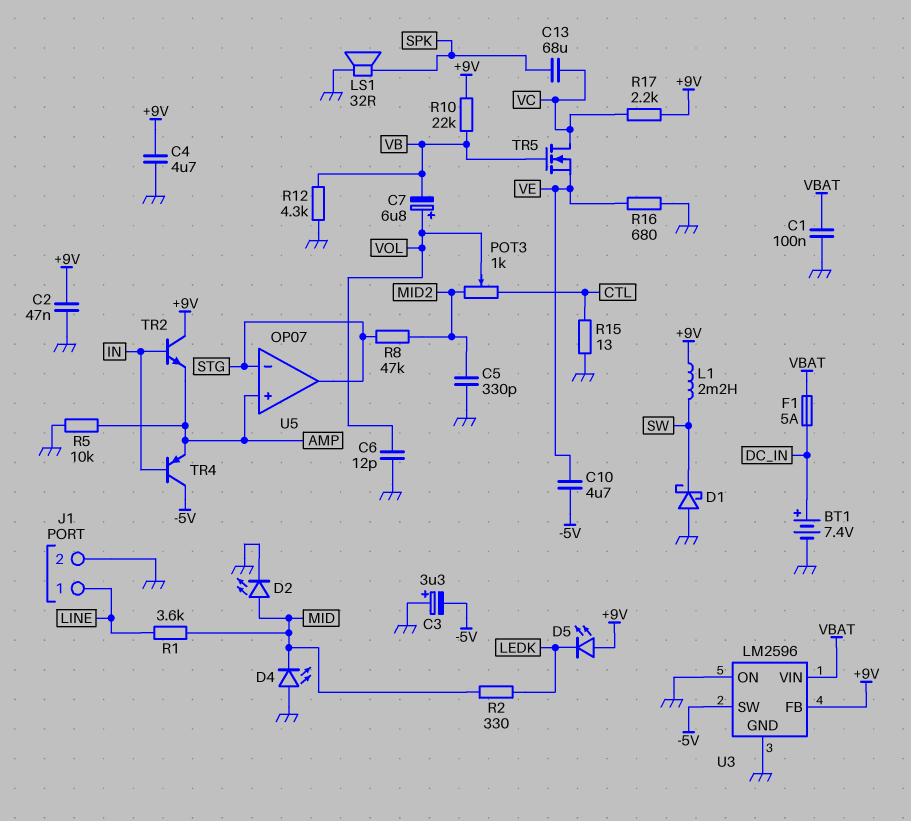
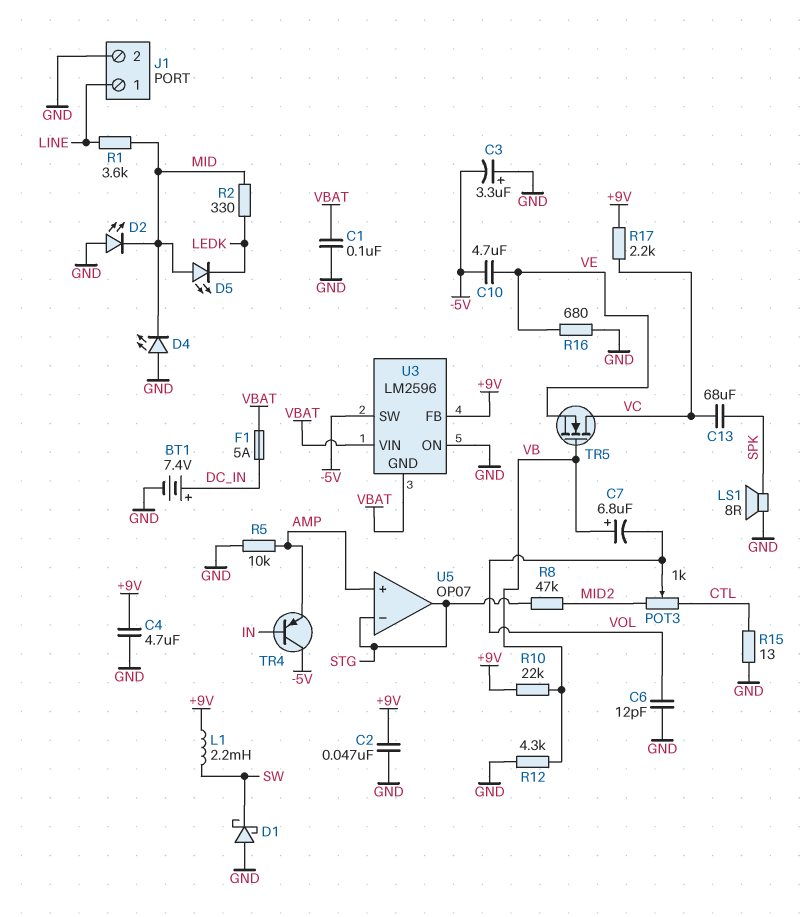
C5: 330pF (GND, MID2) -> none
C7: 6.8uF (plus VOL, minus VB) -> 6.8uF (plus VB, minus VOL)
D2: LED (A MID, K GND) -> LED (A GND, K MID)
D5: LED (A +9V, K LEDK) -> LED (A MID, K LEDK)
LS1: speaker 32R (GND, SPK) -> speaker 8R (GND, SPK)
TR2: NPN (B IN, C +9V, E AMP) -> none
U3 pin GND: GND -> VBAT

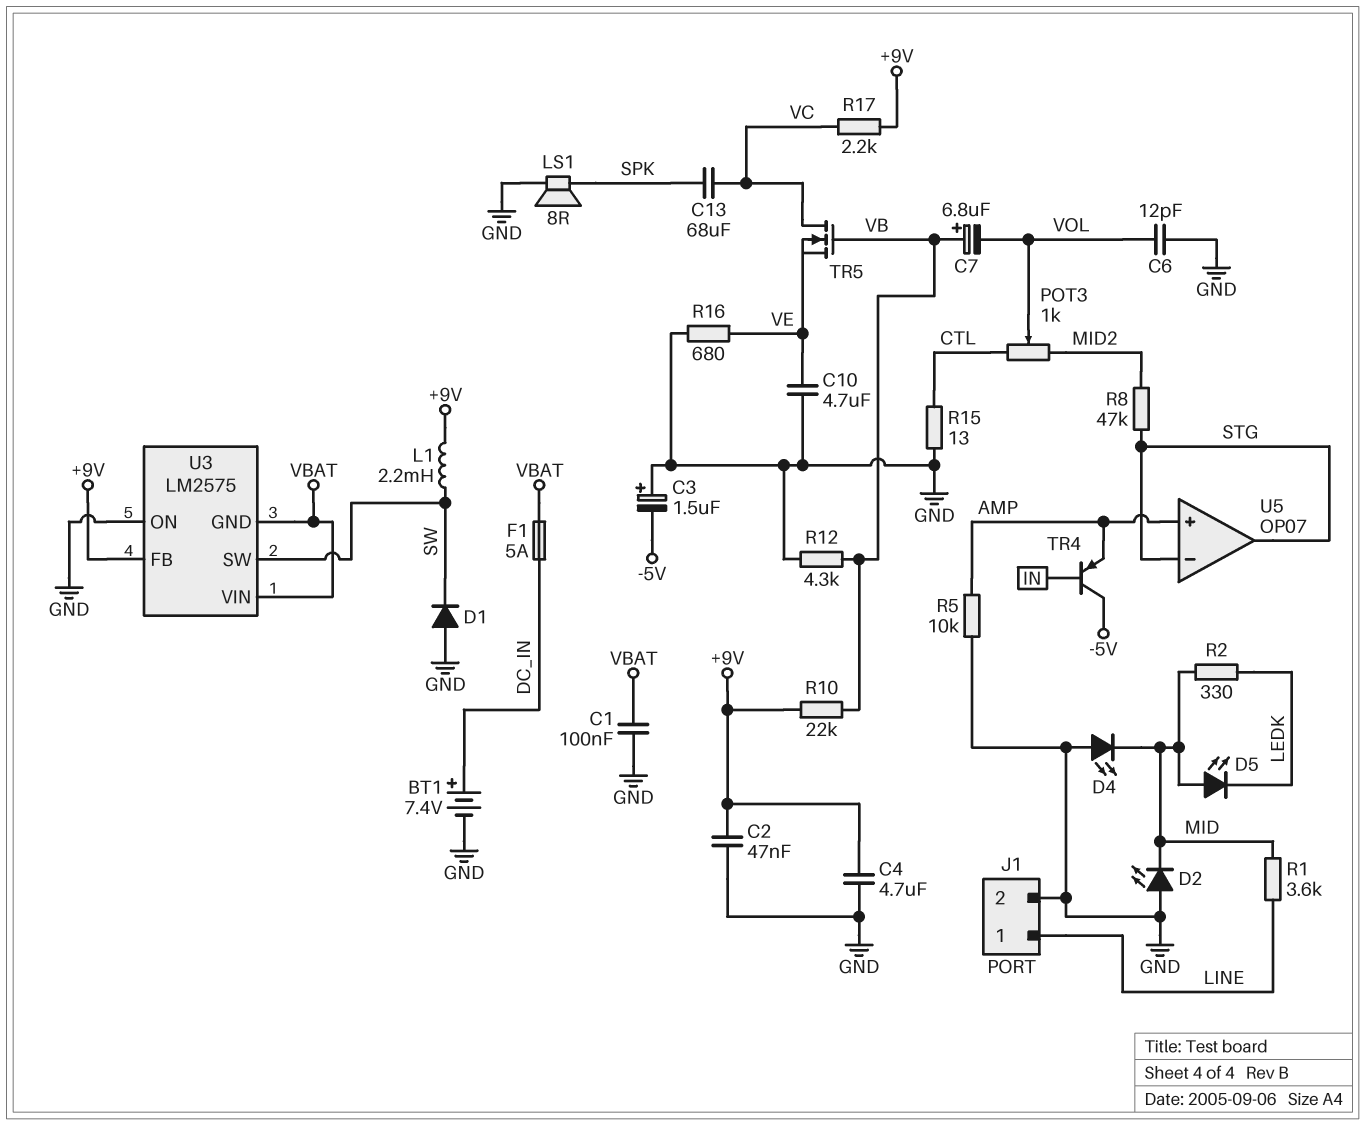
C3: 3.3uF (plus GND, minus -5V) -> 1.5uF (plus GND, minus -5V)
C10: 4.7uF (-5V, VE) -> 4.7uF (GND, VE)
D1: schottky (A GND, K SW) -> diode (A GND, K SW)
U3: LM2596 -> LM2575
U3 pin SW: -5V -> SW

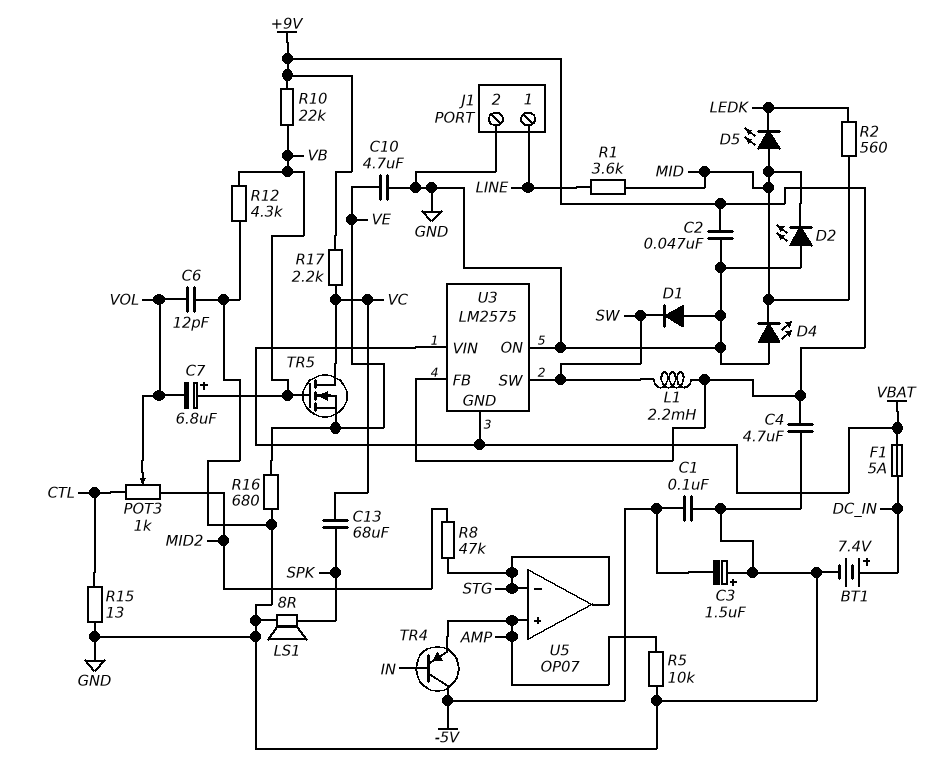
C1: 100nF (GND, VBAT) -> 100nF (-5V, GND)
R2: 330 (LEDK, MID) -> 560 (LEDK, MID)

